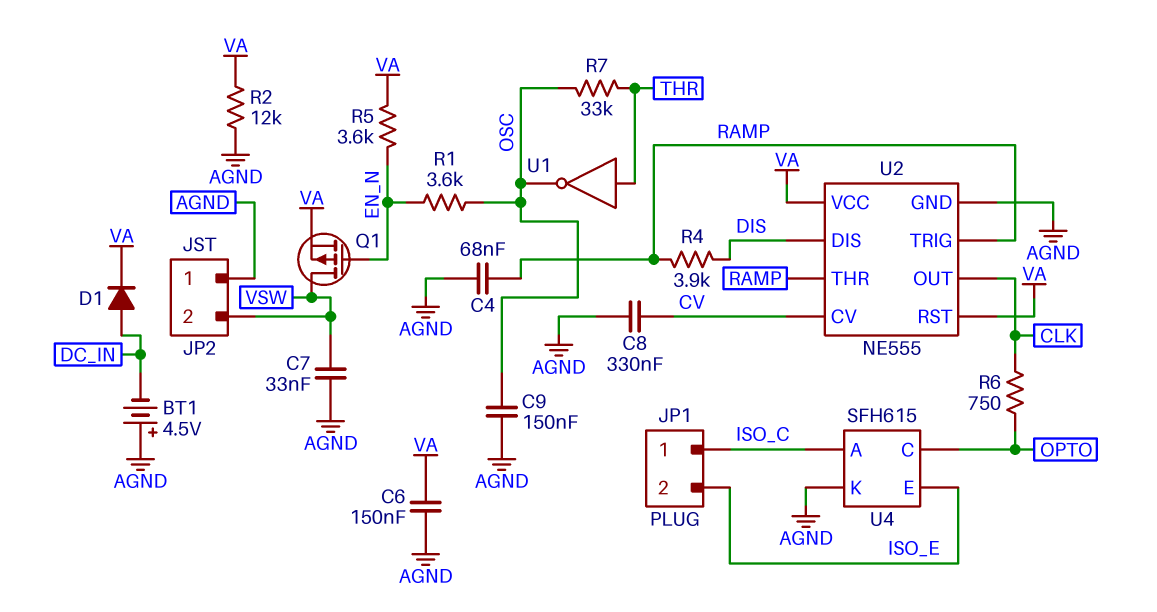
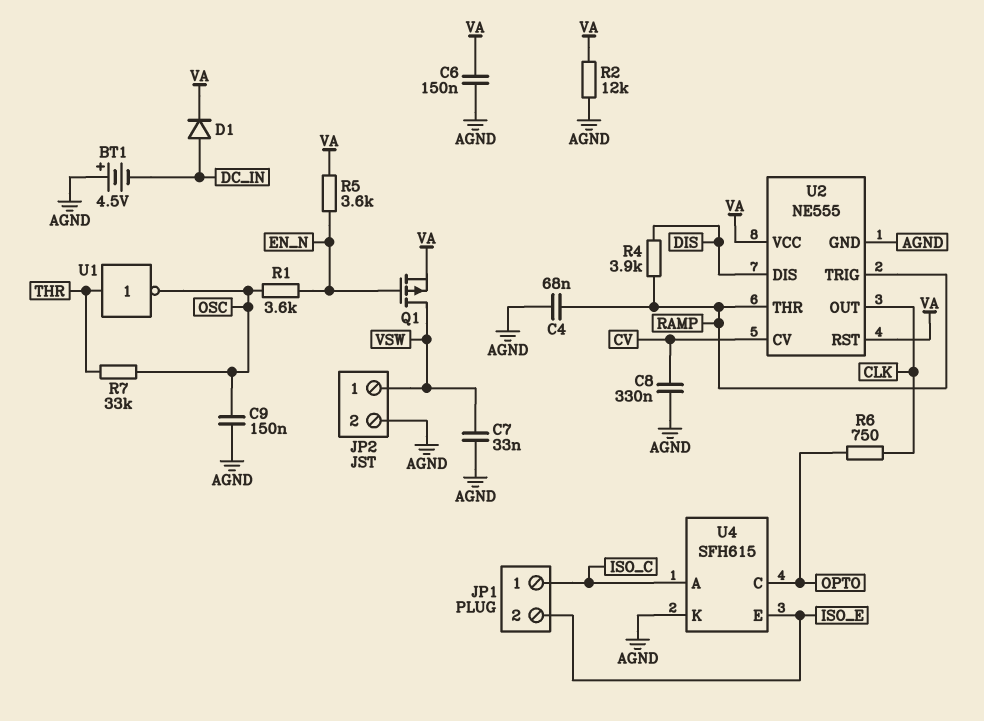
JP2 pin 1: AGND -> VSW
JP2 pin 2: VSW -> AGND

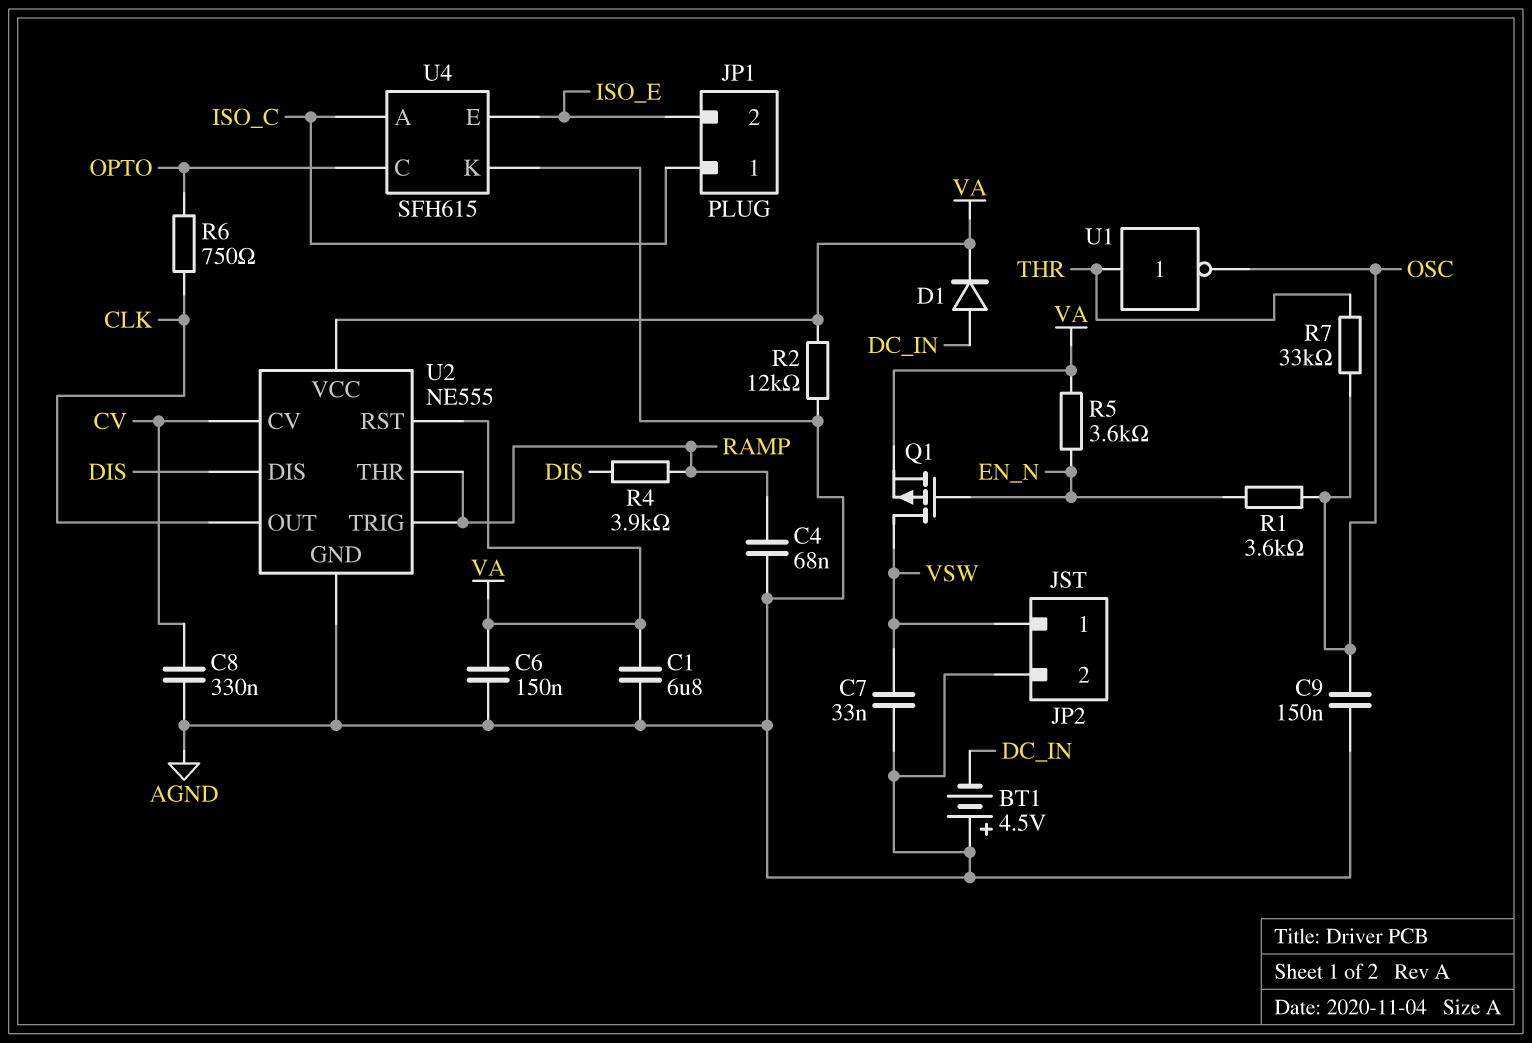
C1: none -> 6.8uF (AGND, VA)

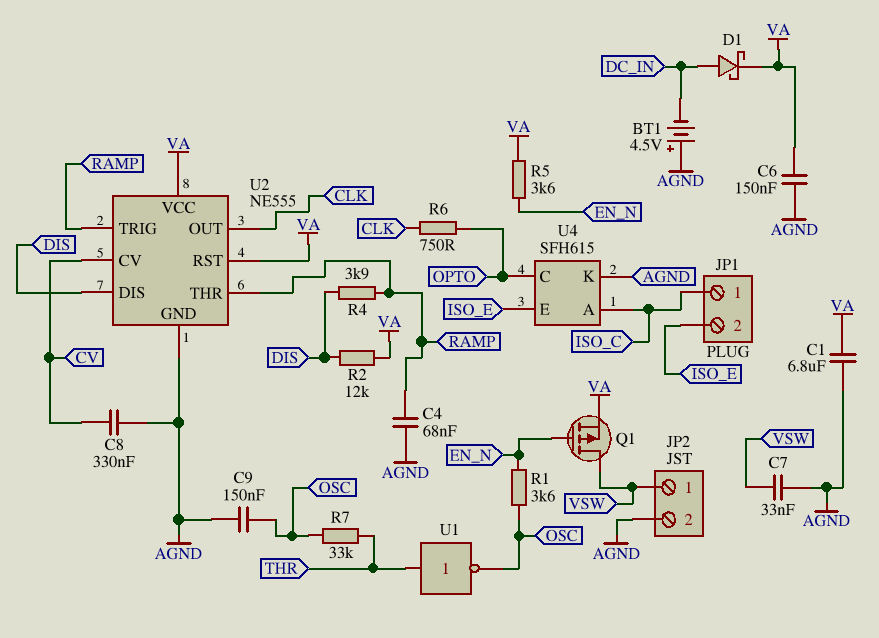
D1: diode (A DC_IN, K VA) -> schottky (A DC_IN, K VA)
R2: 12k (AGND, VA) -> 12k (DIS, VA)

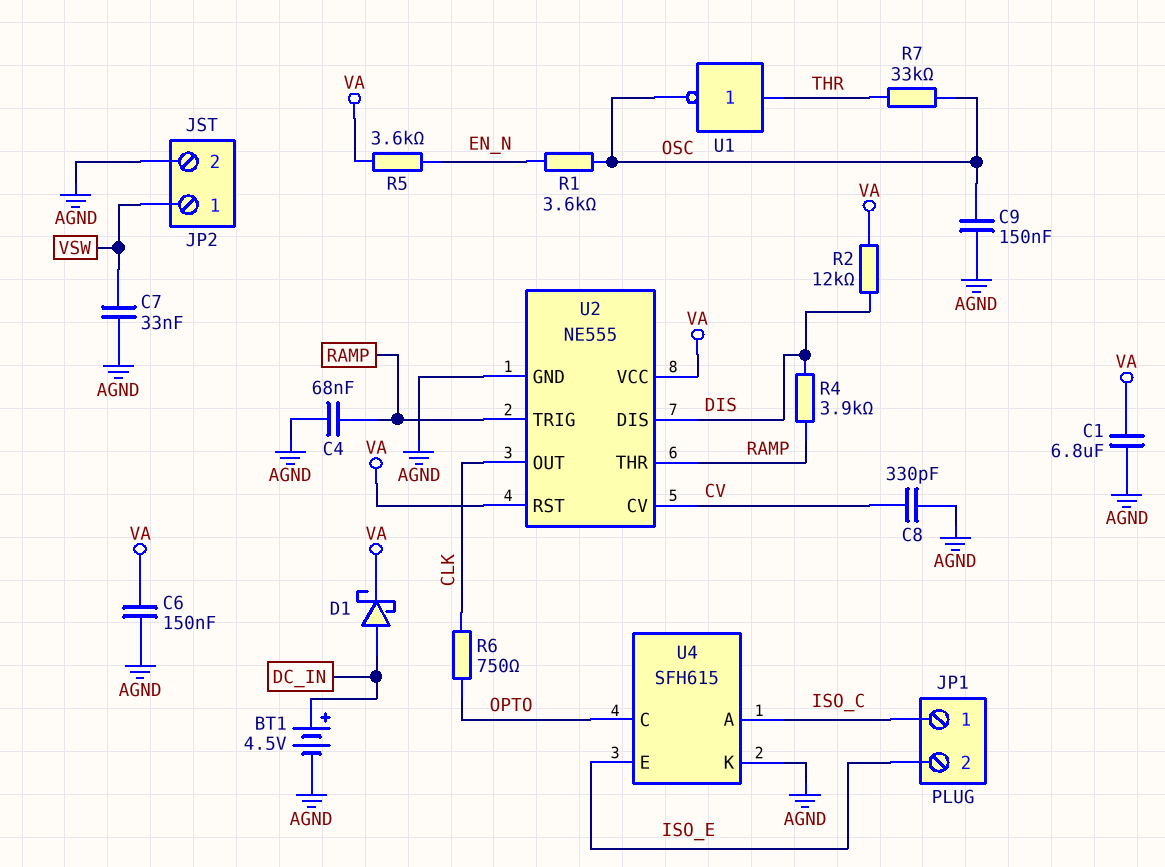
BT1: 4.5V (plus AGND, minus DC_IN) -> 4.5V (plus DC_IN, minus AGND)
C8: 330nF (AGND, CV) -> 330pF (AGND, CV)
Q1: PMOS (G EN_N, D VSW, S VA) -> none

